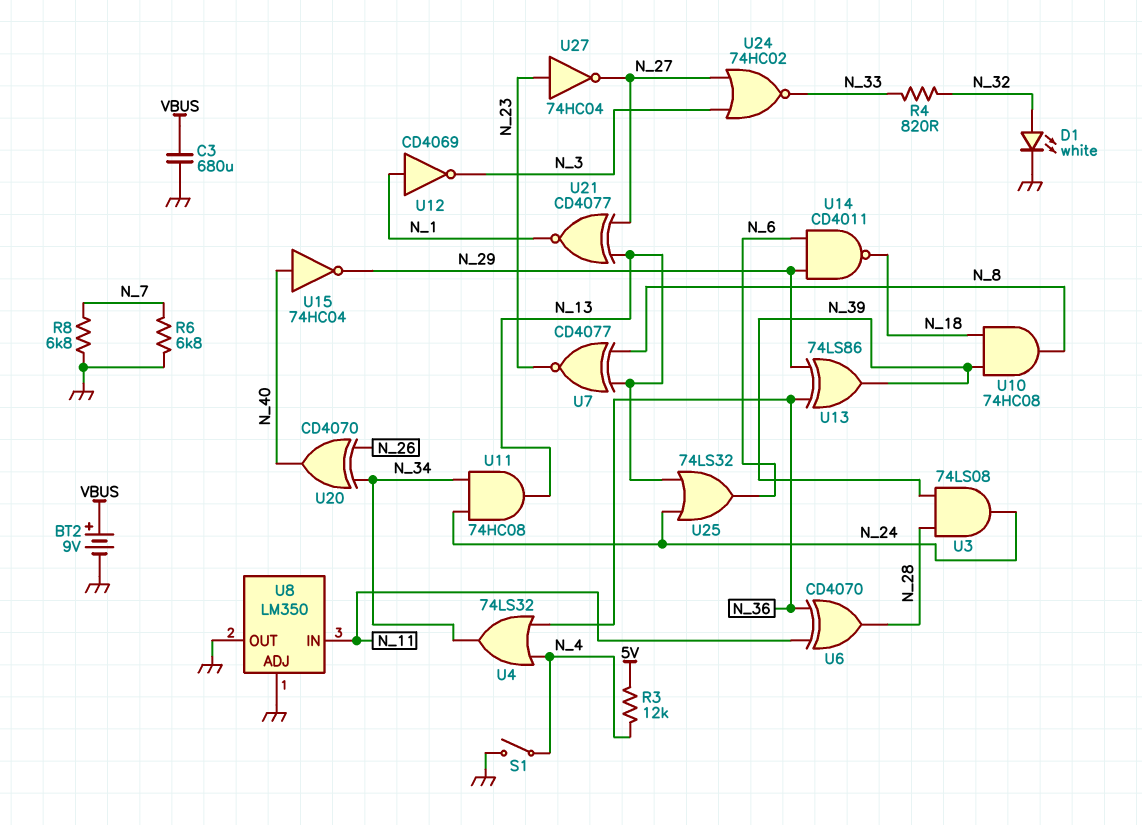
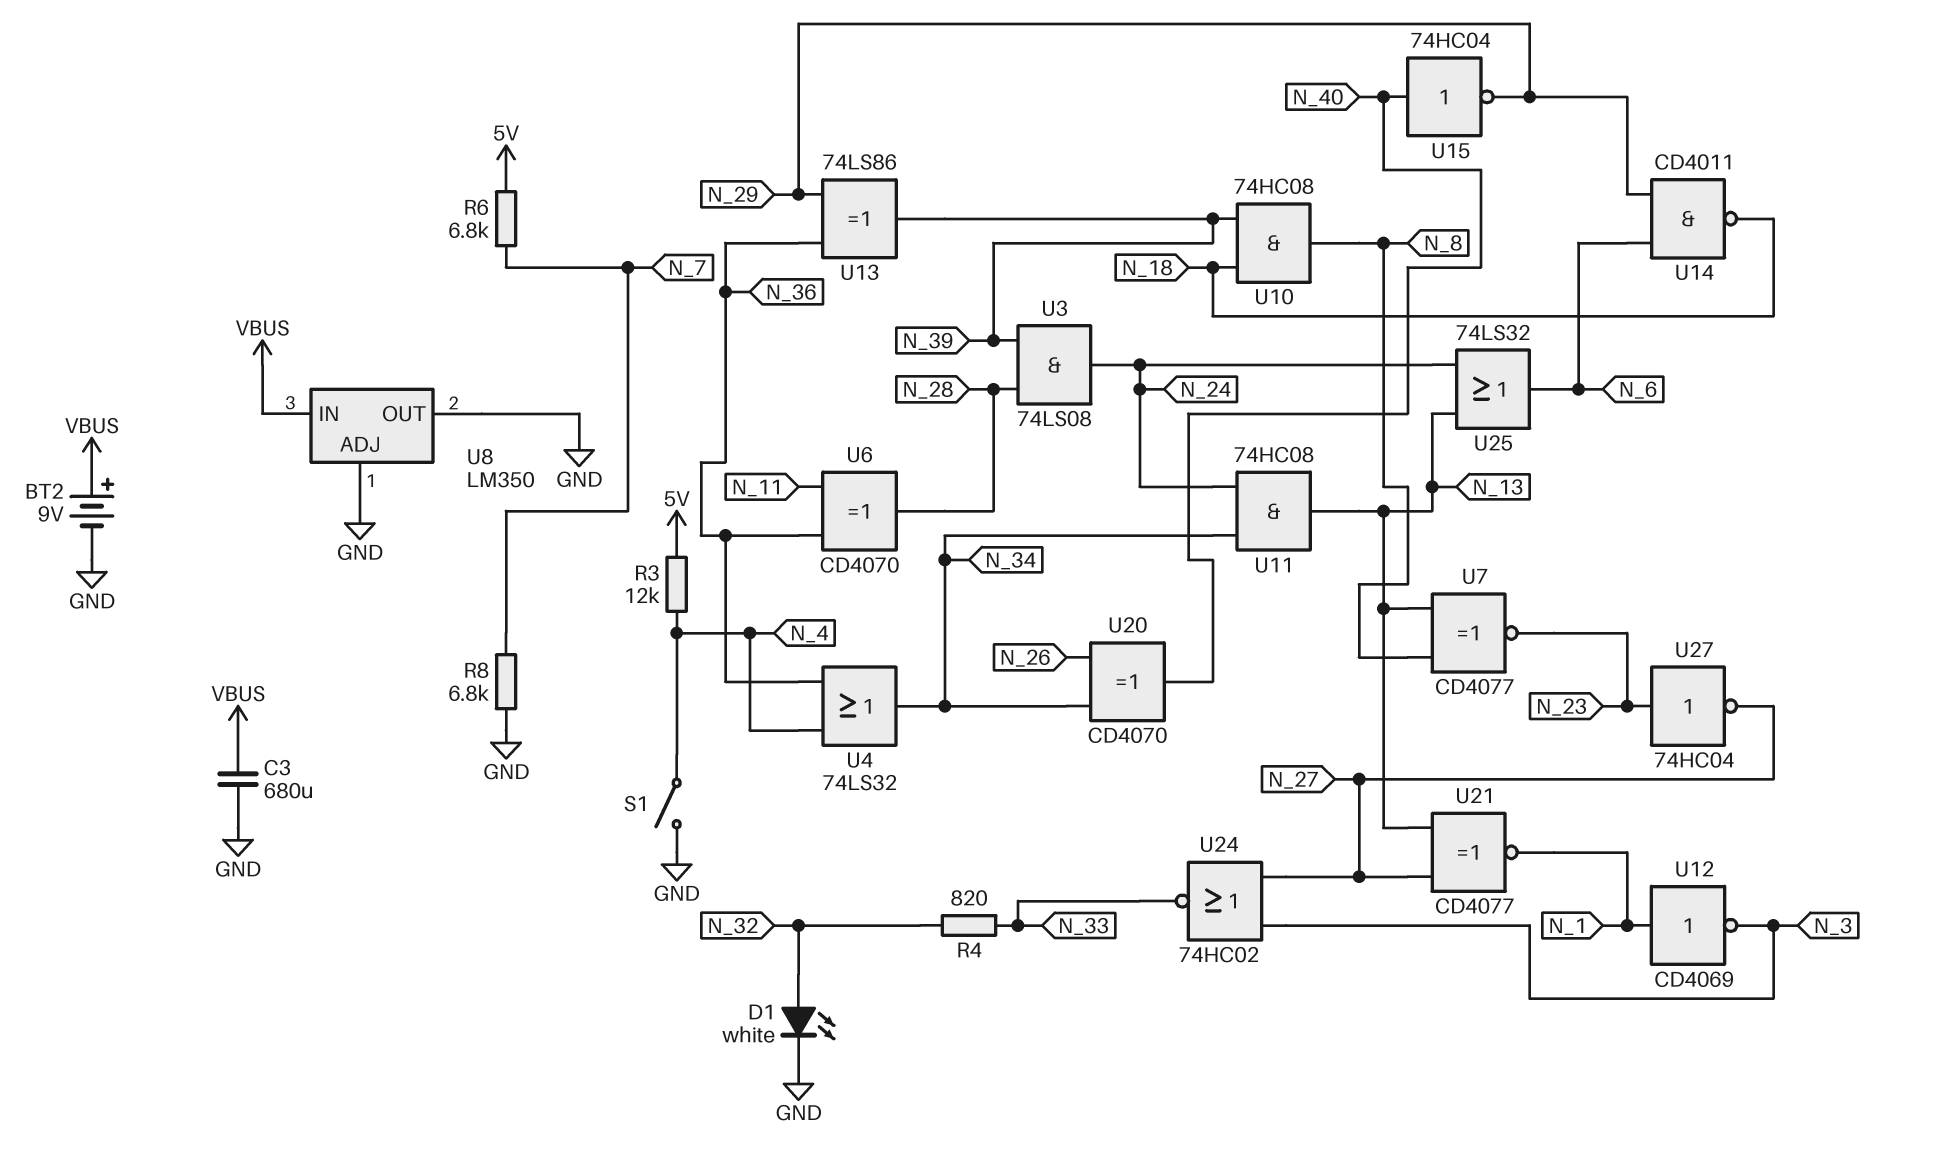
R6: 6.8k (GND, N_7) -> 6.8k (5V, N_7)
U8 pin IN: N_11 -> VBUS

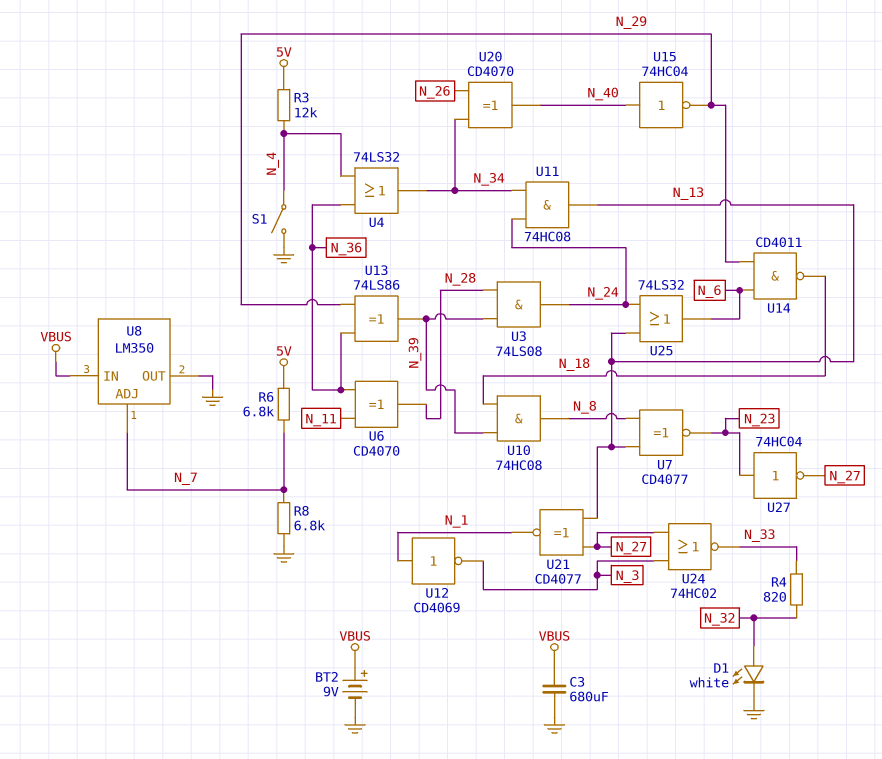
U8 pin ADJ: GND -> N_7

